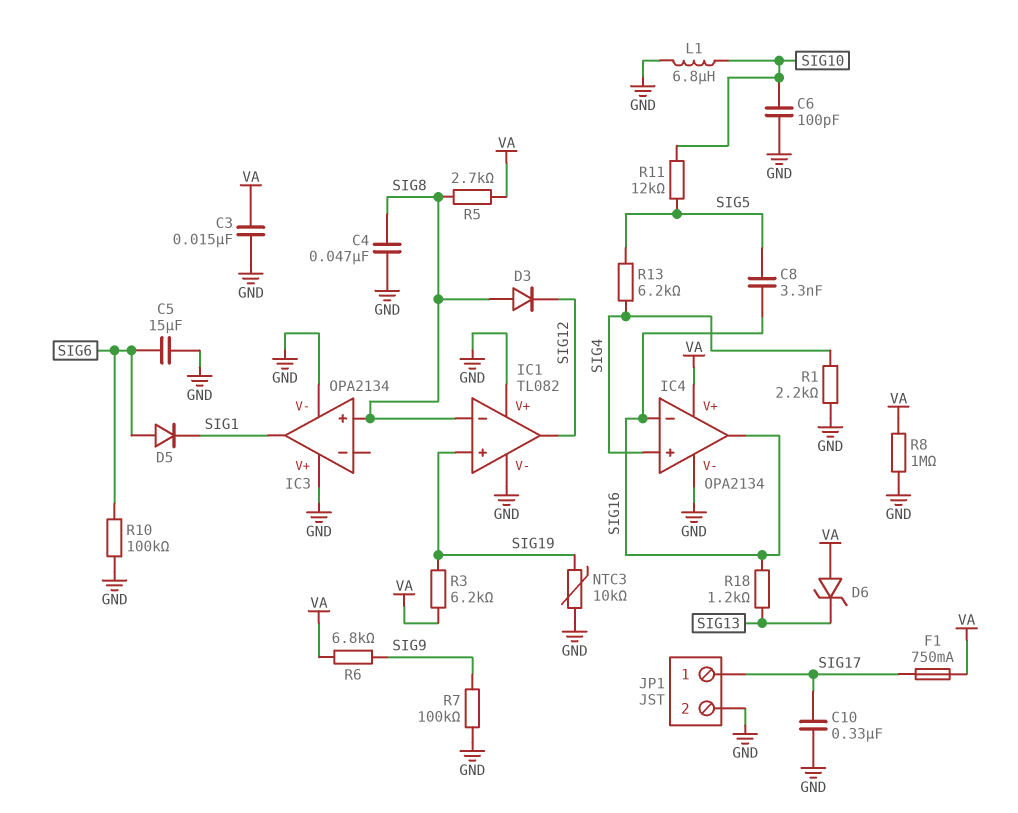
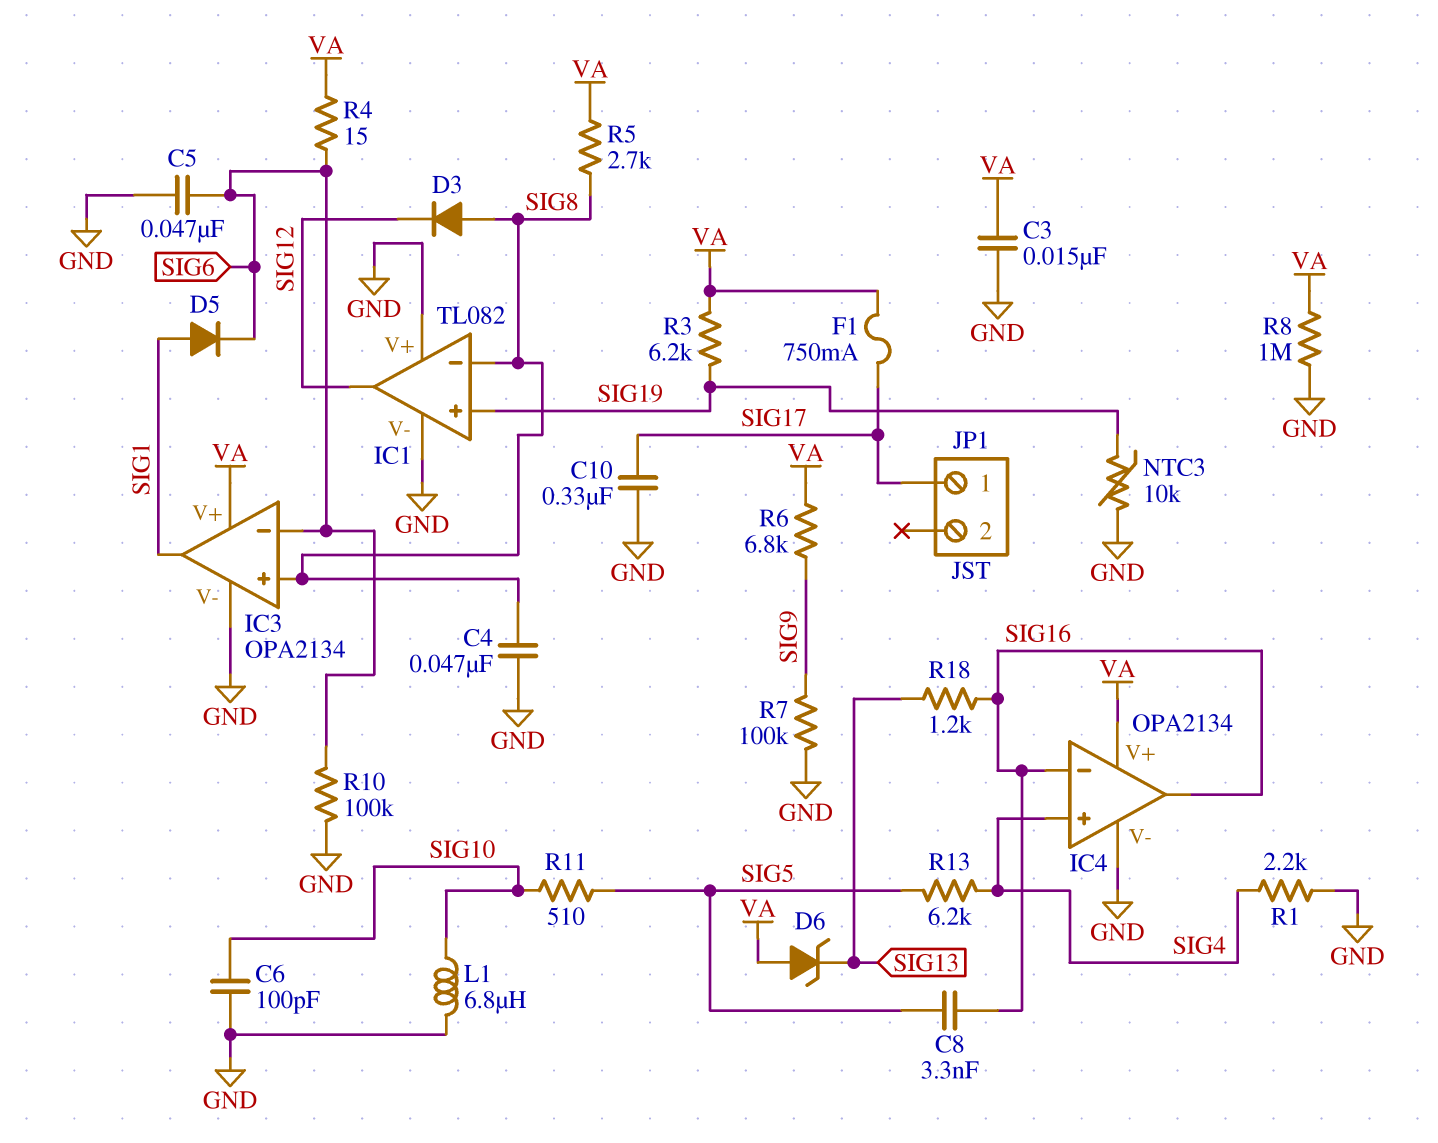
C5: 15uF (GND, SIG6) -> 47nF (GND, SIG6)
D5: diode (A SIG6, K SIG1) -> diode (A SIG1, K SIG6)
IC3 pin V+: GND -> VA
IC3 pin in-: none -> SIG6
JP1 pin 2: GND -> none
R4: none -> 15 (SIG6, VA)
R11: 12k (SIG5, SIG10) -> 510 (SIG5, SIG10)

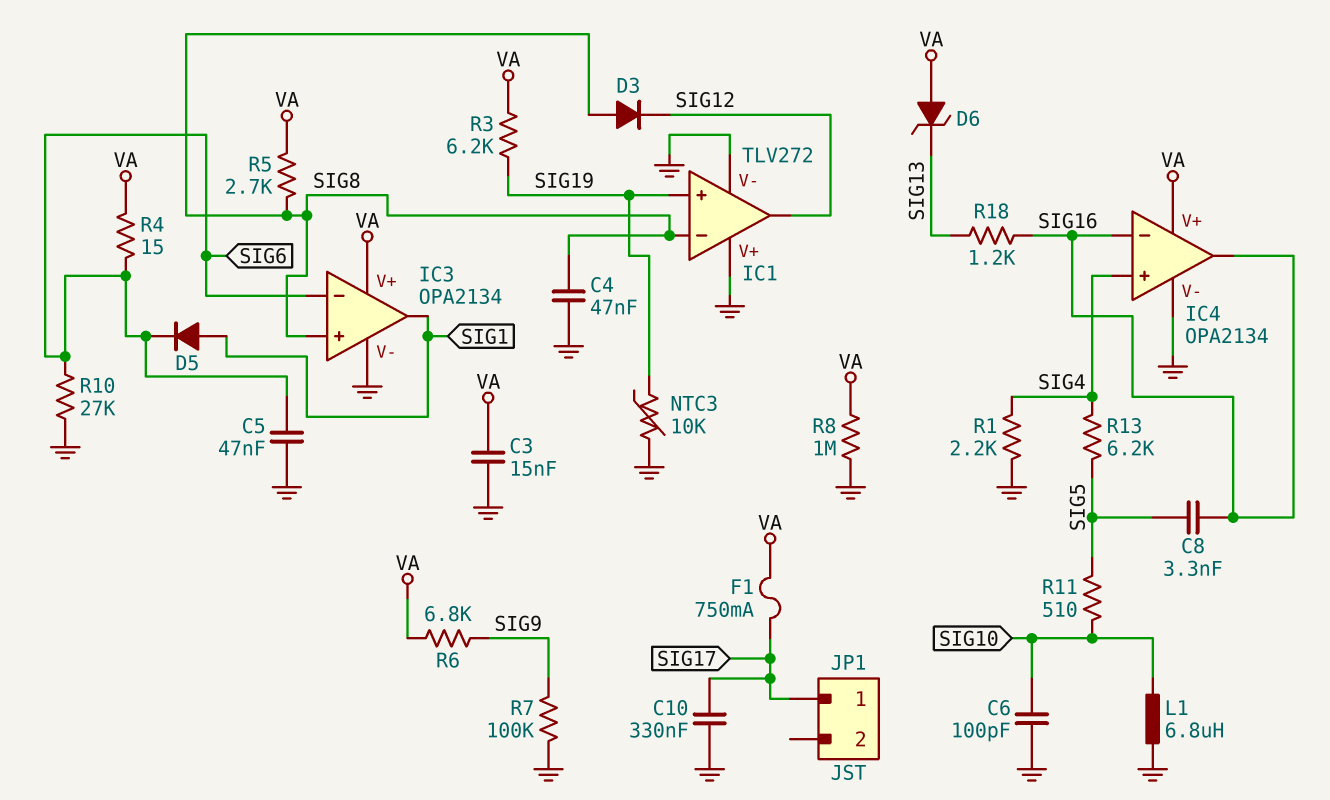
IC1: TL082 -> TLV272
R10: 100k (GND, SIG6) -> 27k (GND, SIG6)

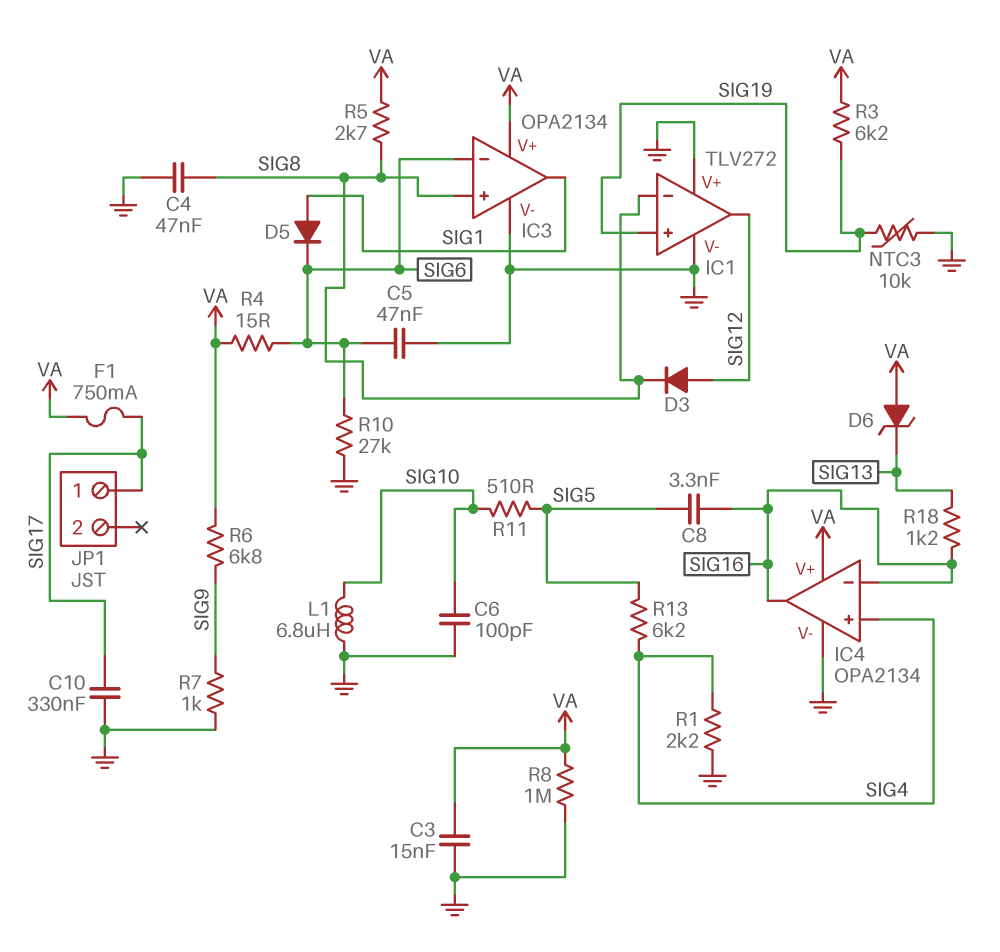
D3: diode (A SIG8, K SIG12) -> diode (A SIG12, K SIG8)
R7: 100k (GND, SIG9) -> 1k (GND, SIG9)

